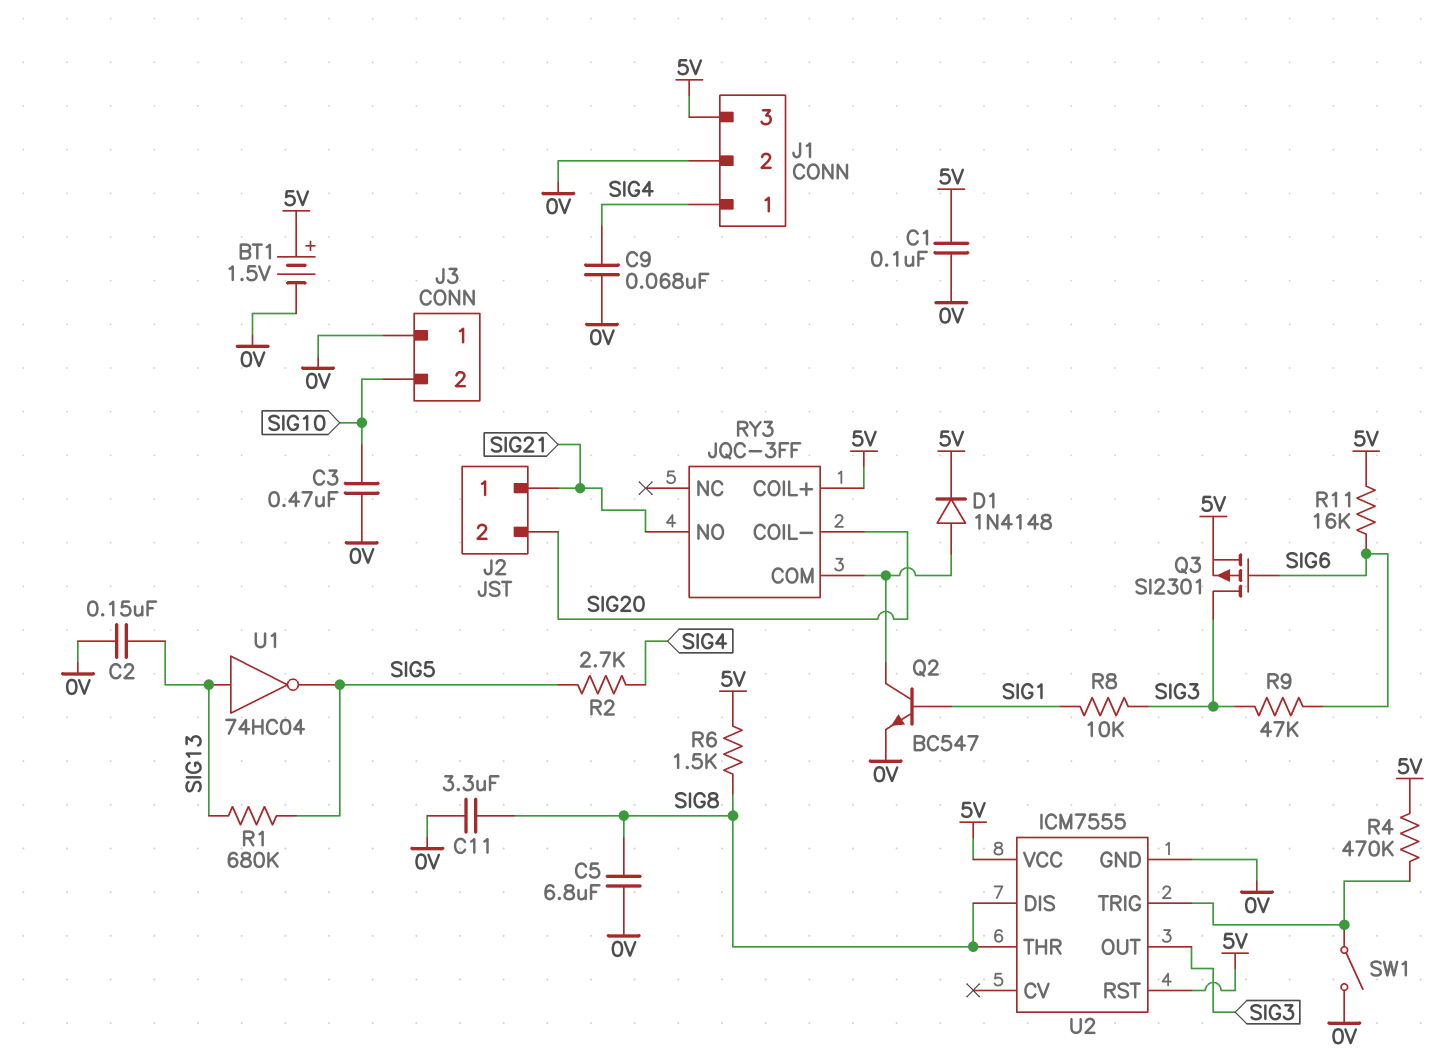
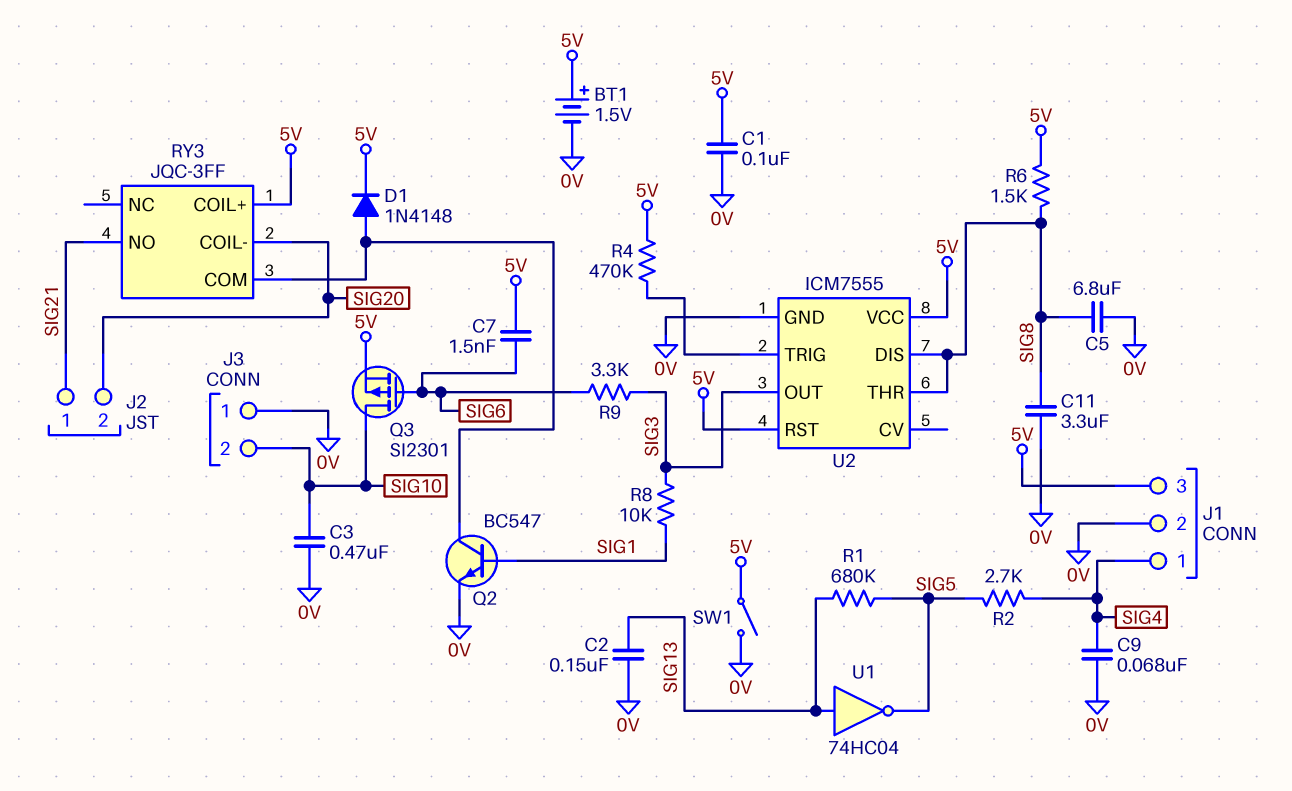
C7: none -> 1.5nF (5V, SIG6)
Q3: PMOS SI2301 (G SIG6, D SIG3, S 5V) -> PMOS SI2301 (G SIG6, D SIG10, S 5V)
R9: 47k (SIG3, SIG6) -> 3.3k (SIG3, SIG6)
R11: 16k (5V, SIG6) -> none
SW1: switch (0V, U2/TRIG) -> switch (0V, 5V)

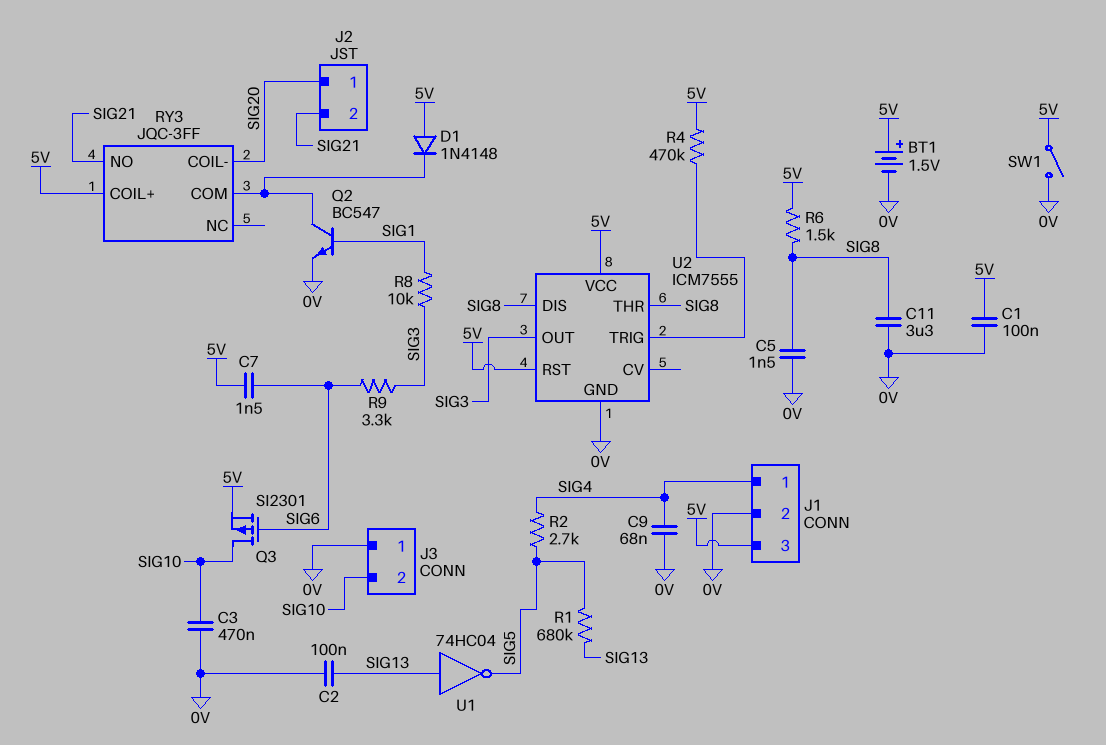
C2: 150nF (0V, SIG13) -> 100nF (0V, SIG13)
C5: 6.8uF (0V, SIG8) -> 1.5nF (0V, SIG8)
D1: diode 1N4148 (A RY3/COM, K 5V) -> diode 1N4148 (A 5V, K RY3/COM)
J2 pin 1: SIG21 -> SIG20
J2 pin 2: SIG20 -> SIG21

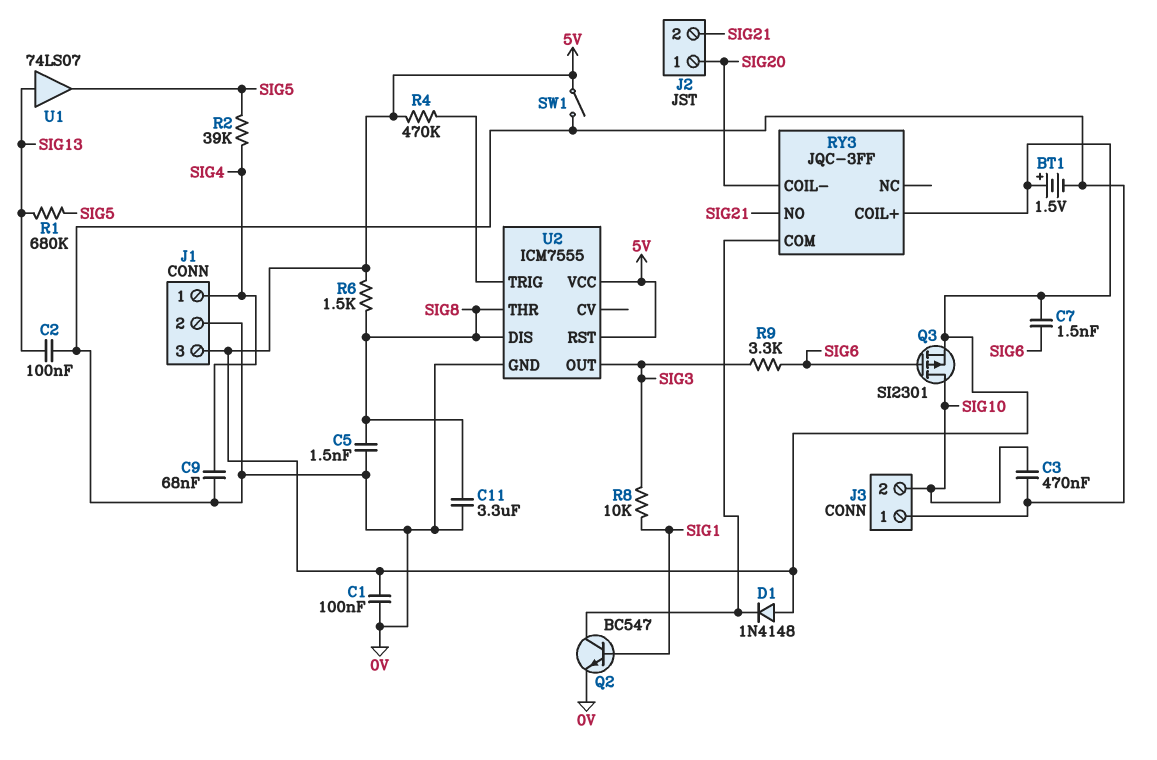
R2: 2.7k (SIG4, SIG5) -> 39k (SIG4, SIG5)
U1: NOT 74HC04 (in SIG13, out SIG5) -> buffer 74LS07 (in SIG13, out SIG5)

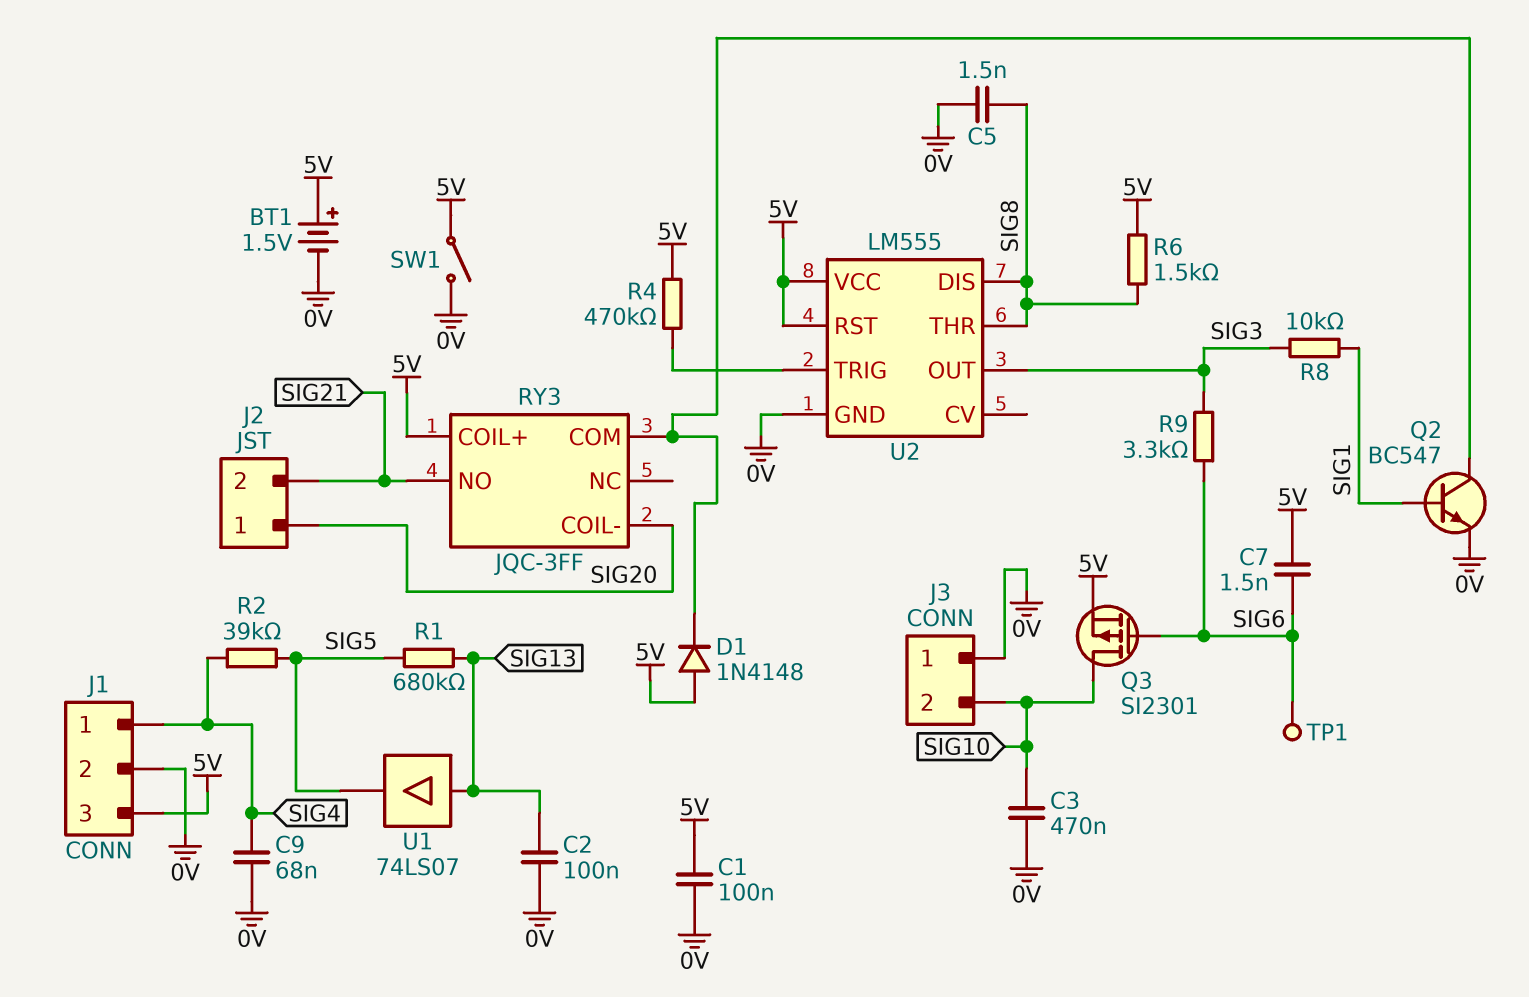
C11: 3.3uF (0V, SIG8) -> none
TP1: none -> test point (SIG6)
U2: ICM7555 -> LM555

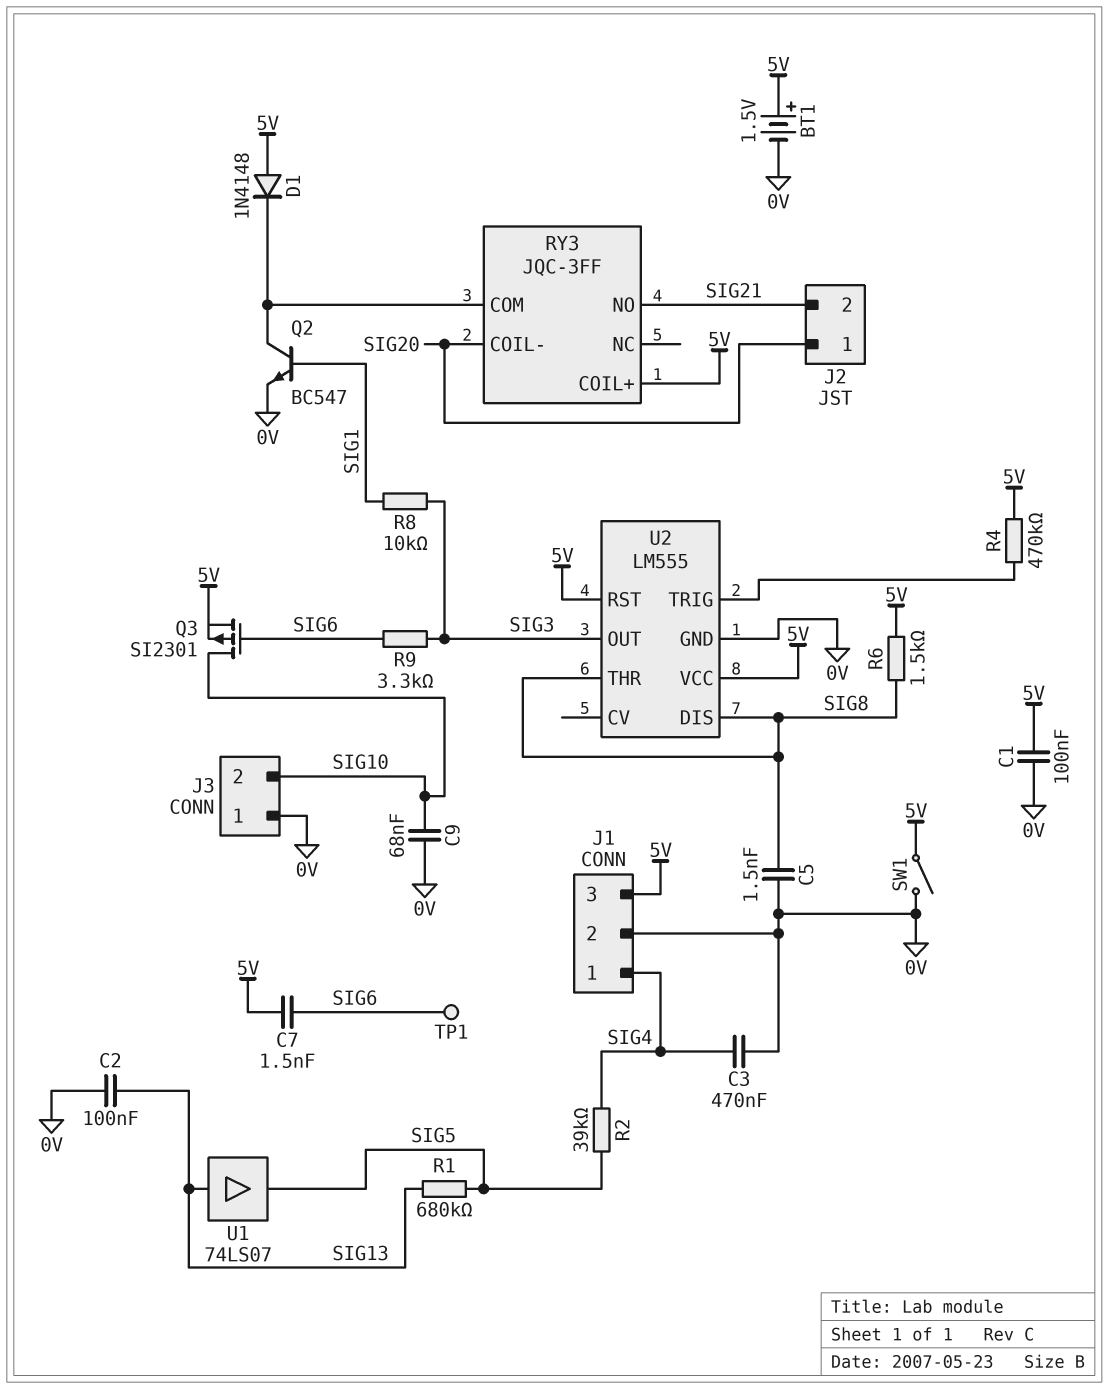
C3: 470nF (0V, SIG10) -> 470nF (0V, SIG4)
C9: 68nF (0V, SIG4) -> 68nF (0V, SIG10)

